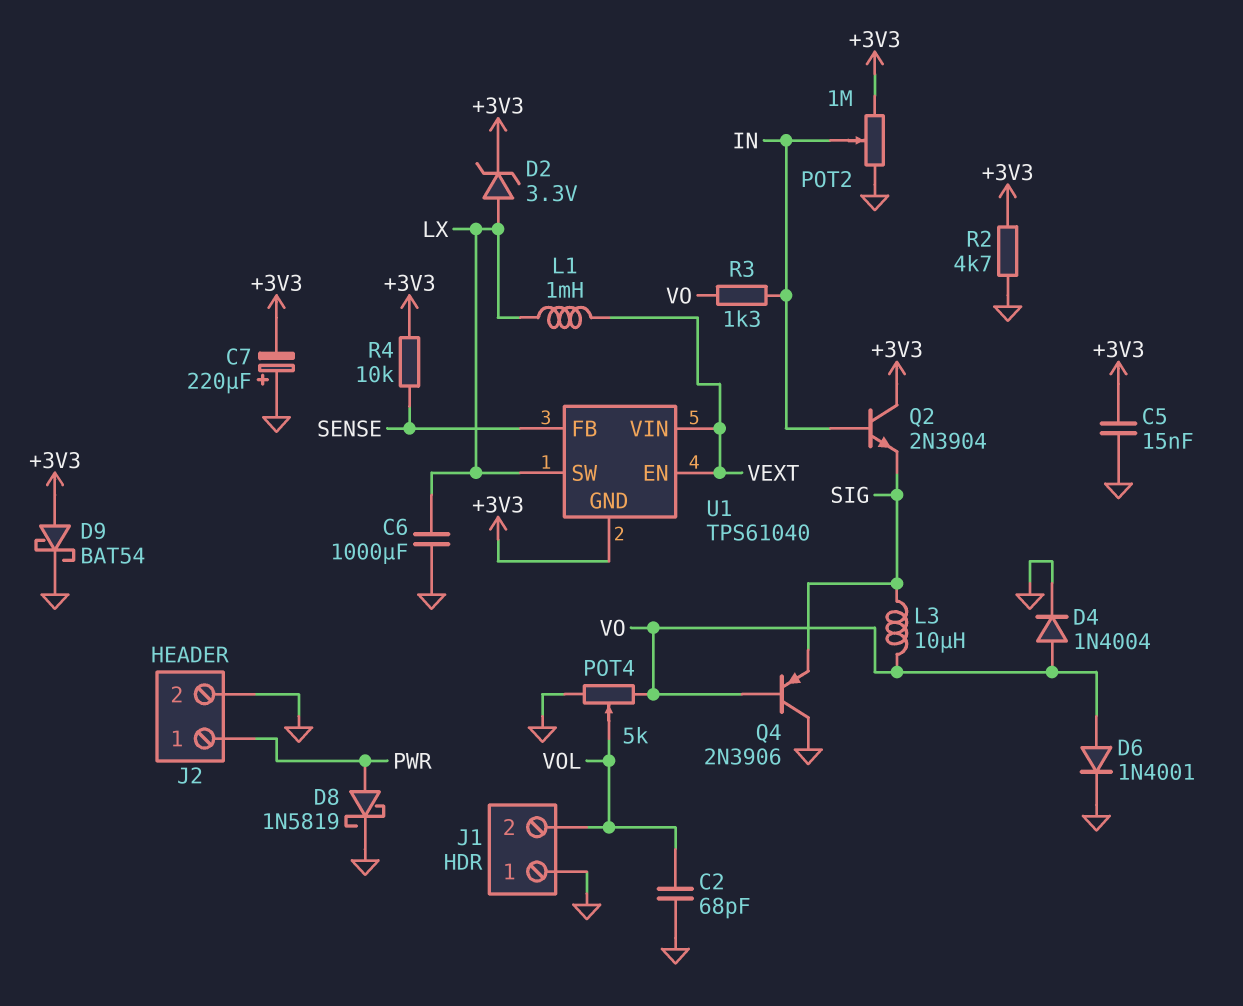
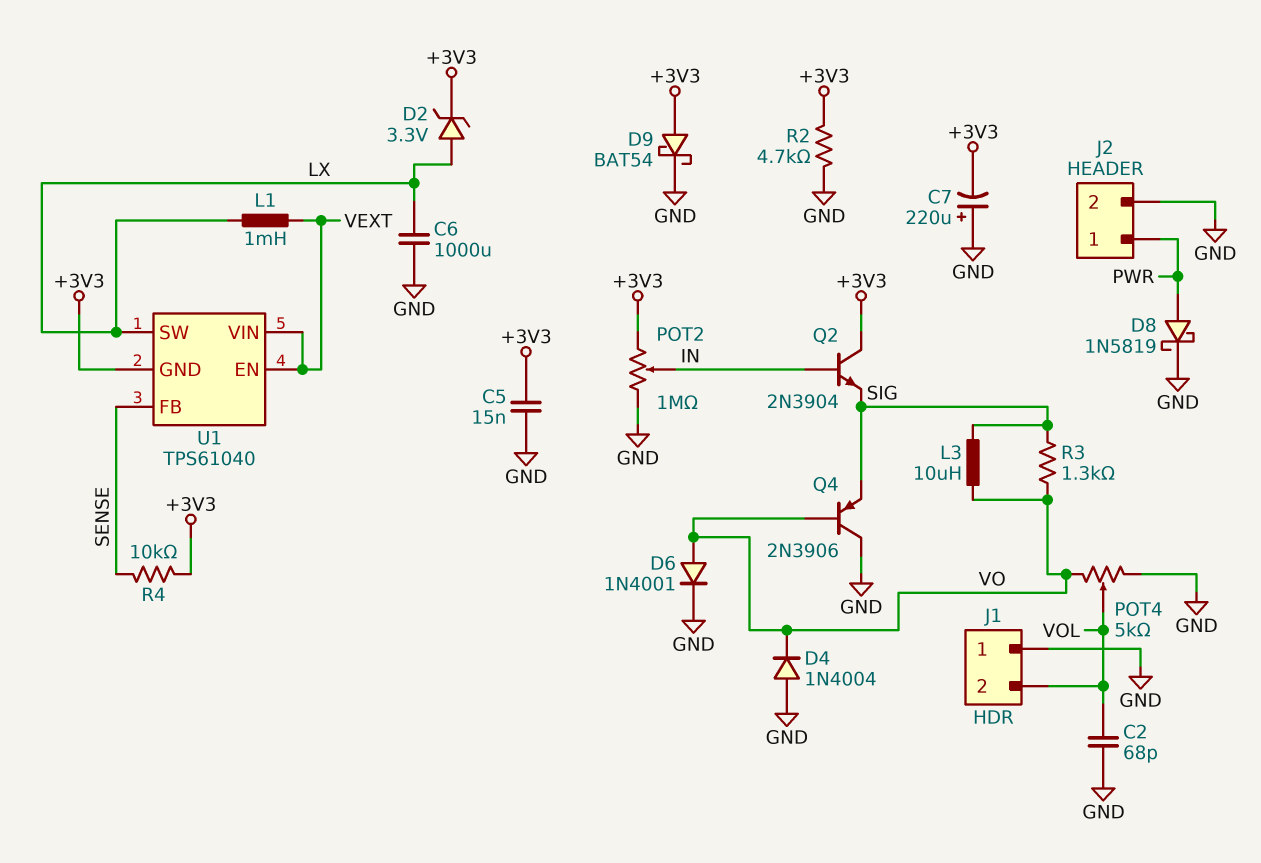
D4: diode 1N4004 (A VO, K GND) -> diode 1N4004 (A GND, K VO)
R3: 1.3k (IN, VO) -> 1.3k (SIG, VO)

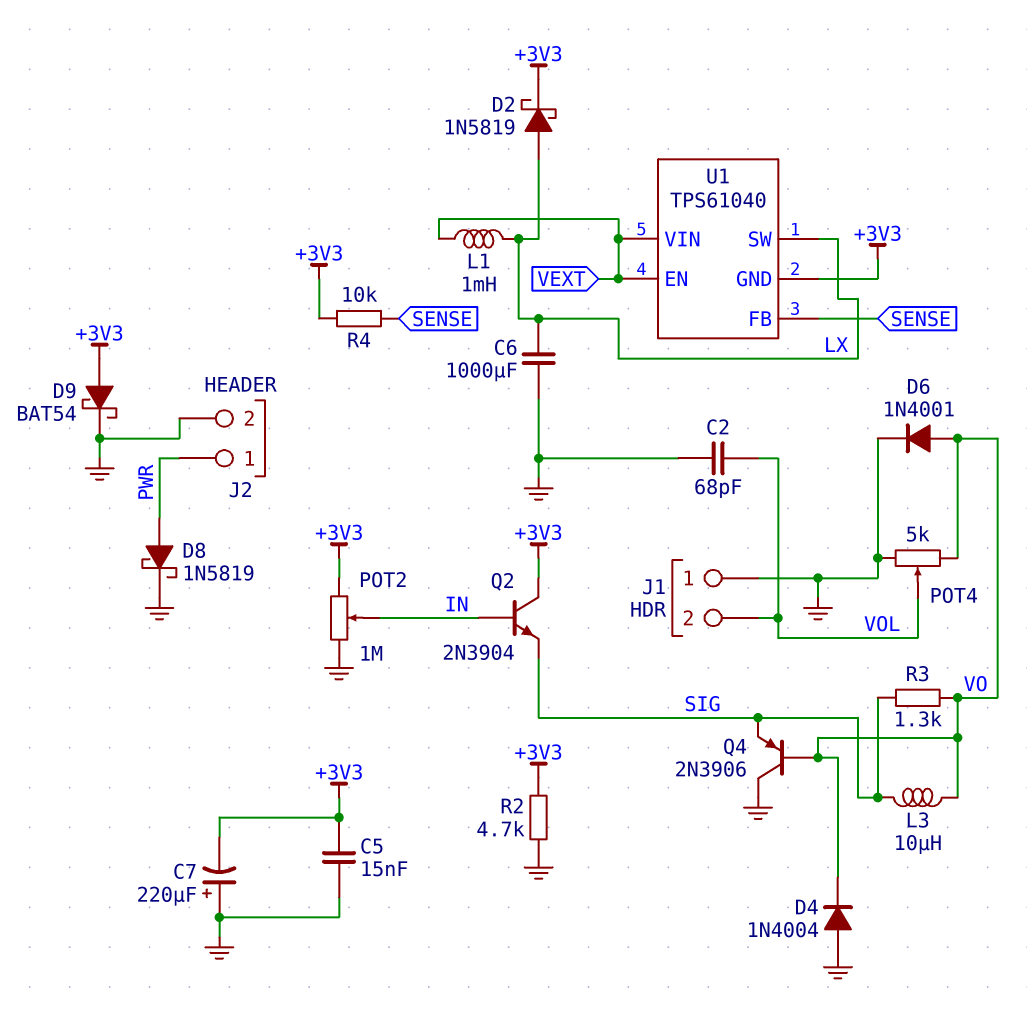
D2: zener 3.3V (A LX, K +3V3) -> schottky 1N5819 (A LX, K +3V3)

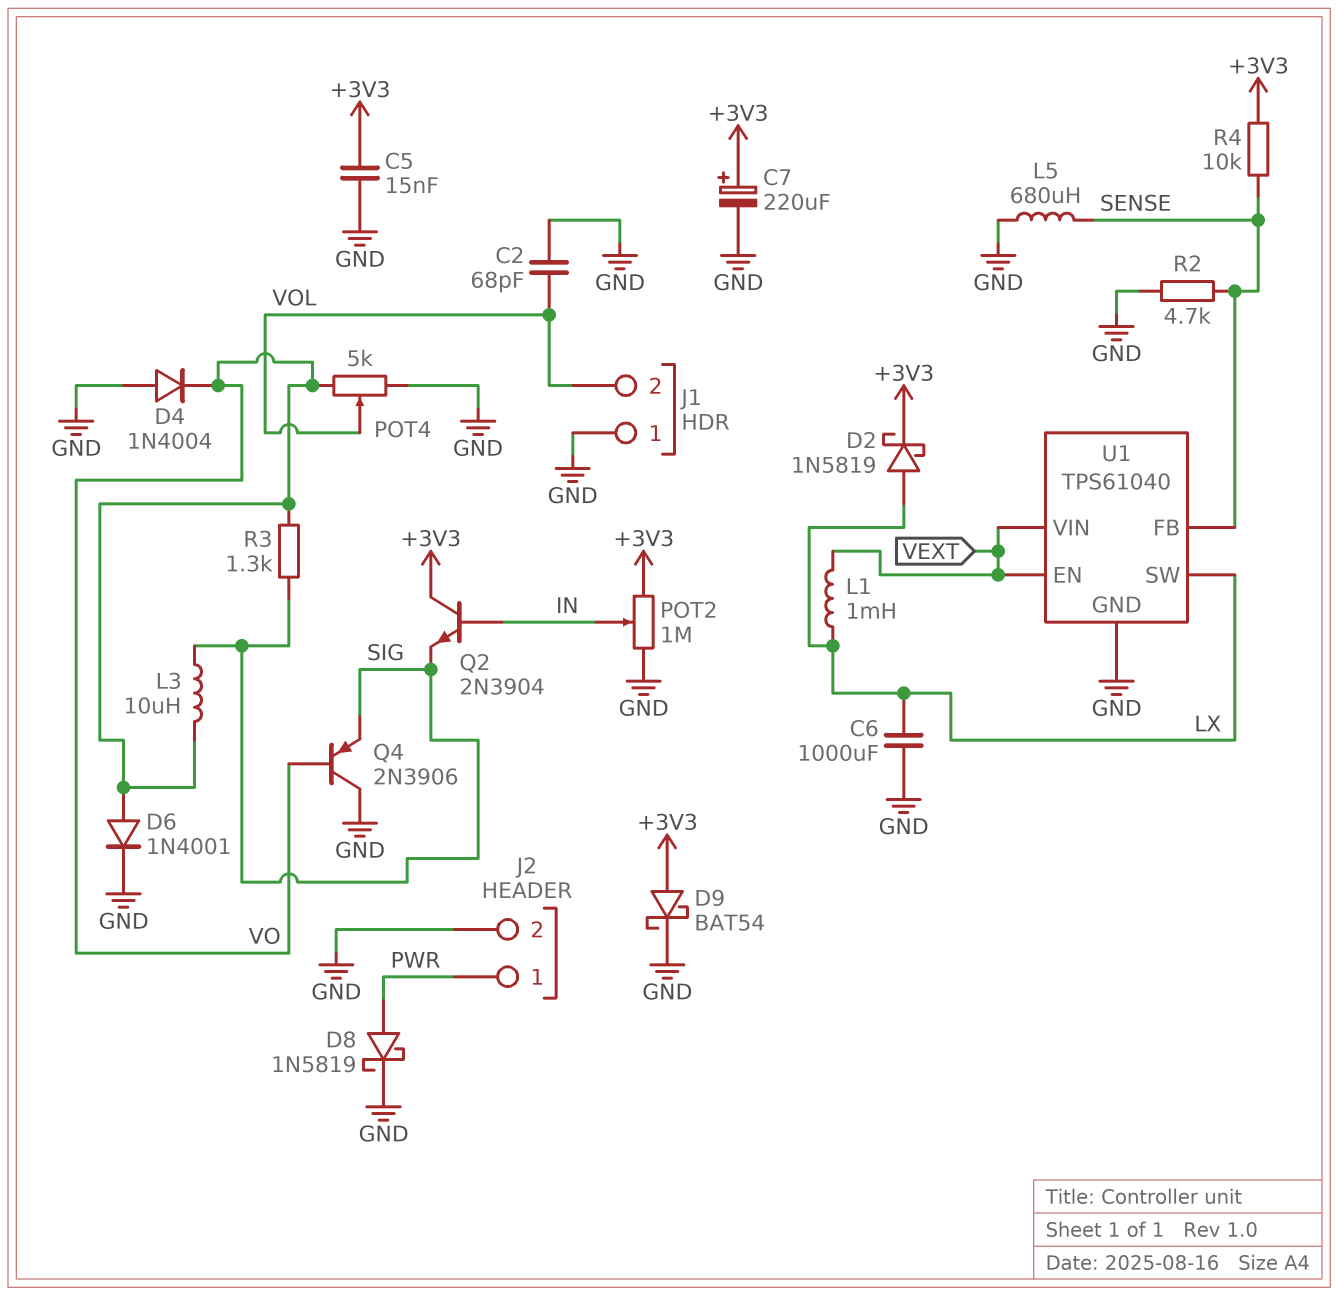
C7: 220uF (plus GND, minus +3V3) -> 220uF (plus +3V3, minus GND)
L5: none -> 680uH (GND, SENSE)
R2: 4.7k (+3V3, GND) -> 4.7k (GND, SENSE)
U1 pin GND: +3V3 -> GND

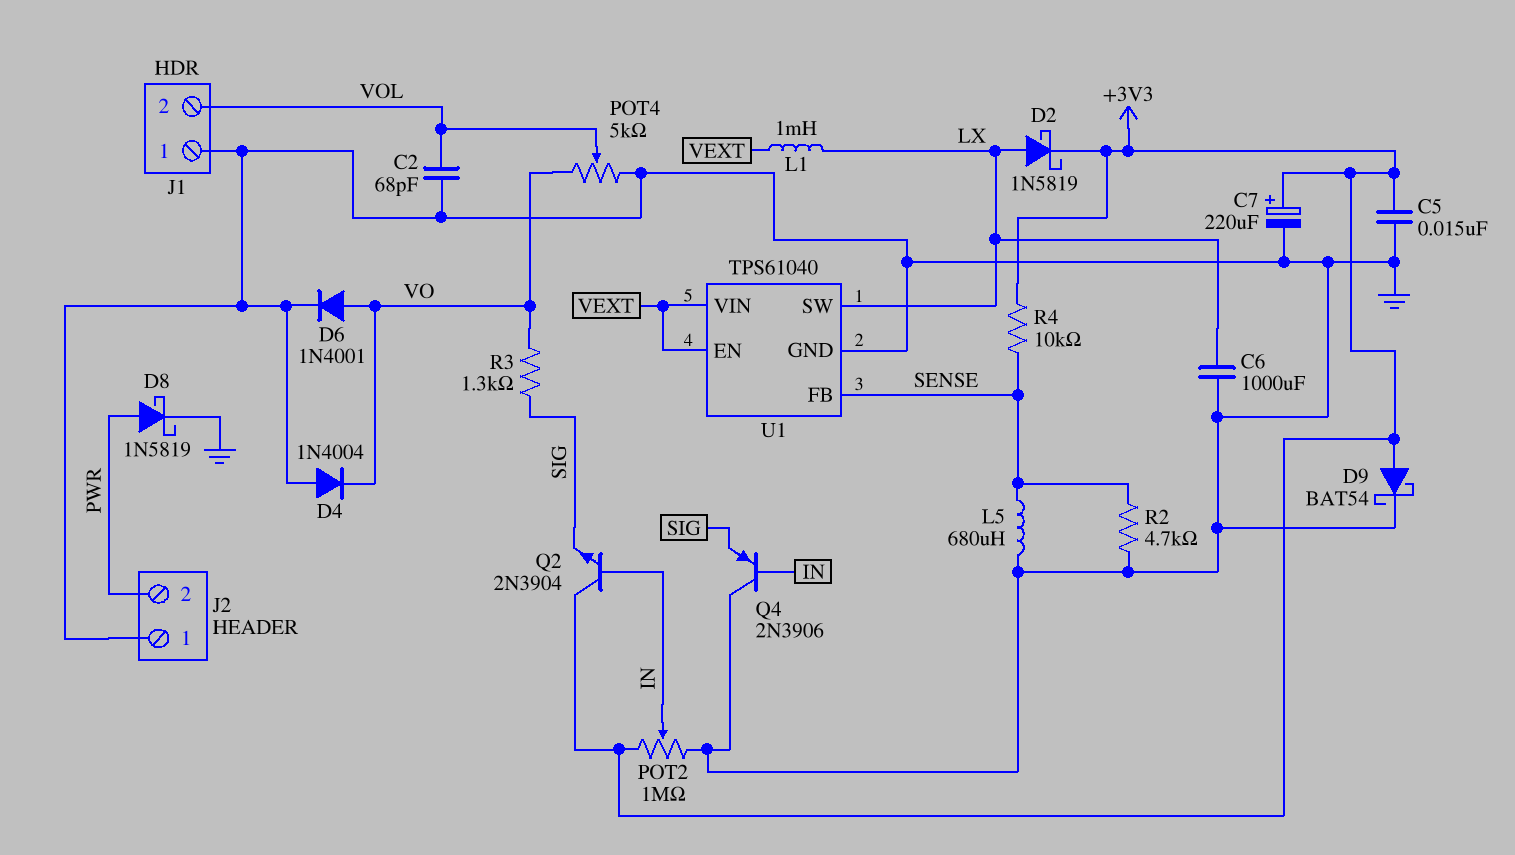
J2 pin 1: PWR -> GND
J2 pin 2: GND -> PWR
L3: 10uH (SIG, VO) -> none
Q4: PNP 2N3906 (B VO, C GND, E SIG) -> PNP 2N3906 (B IN, C GND, E SIG)

